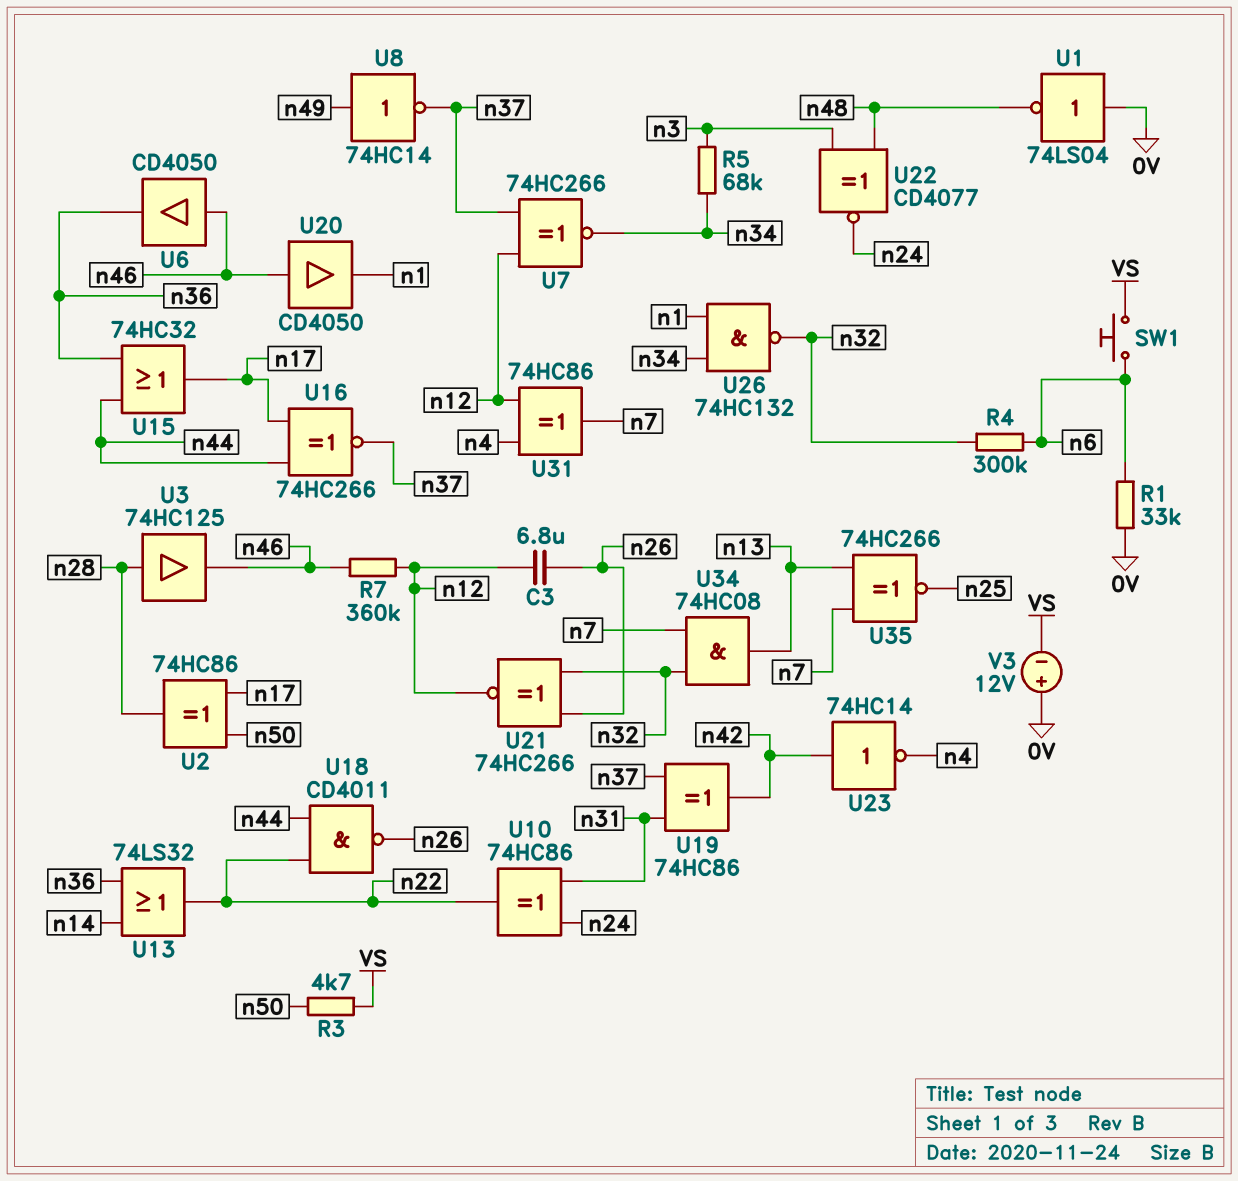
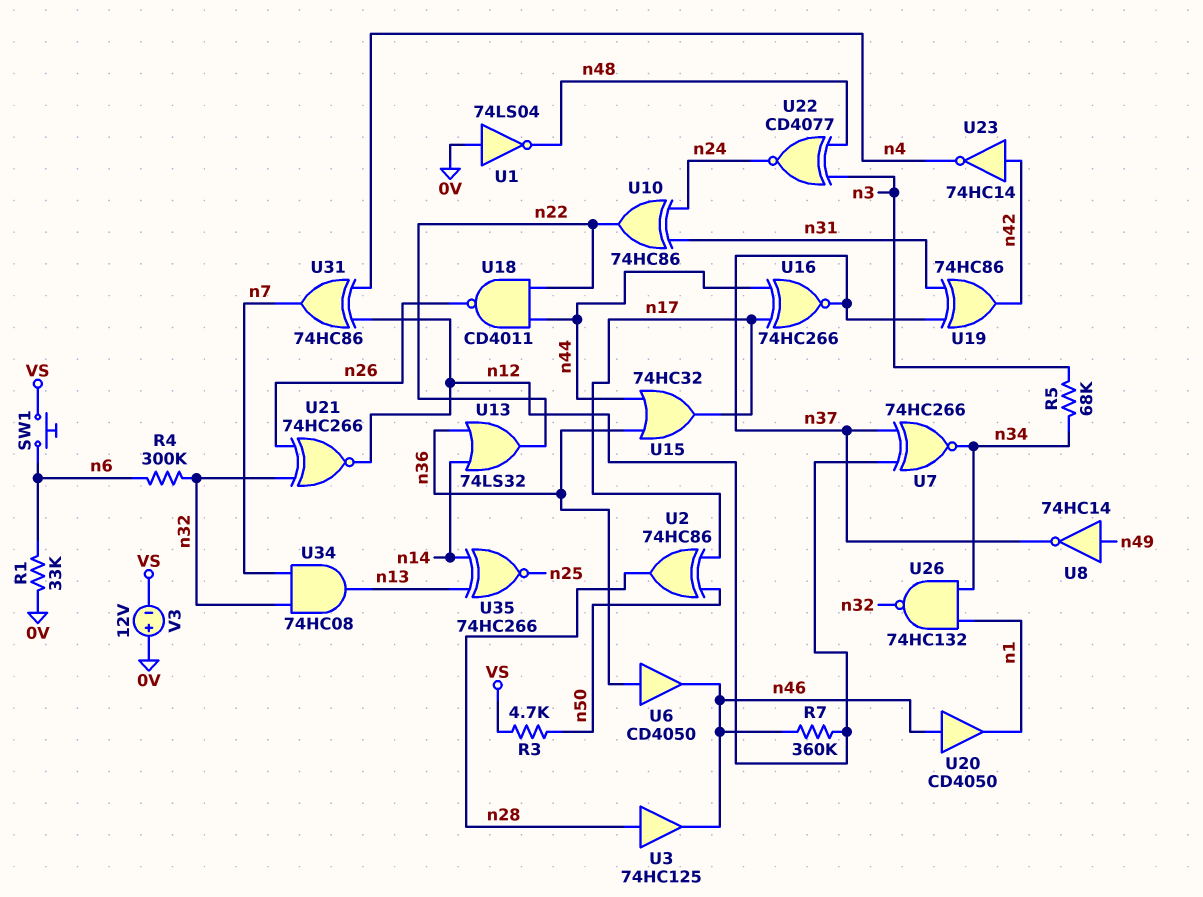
C3: 6.8uF (n12, n26) -> none
U6: buffer CD4050 (in n46, out n36) -> buffer CD4050 (in n36, out n46)
U35: XNOR 74HC266 (in n7, in n13, out n25) -> XNOR 74HC266 (in n13, in n14, out n25)

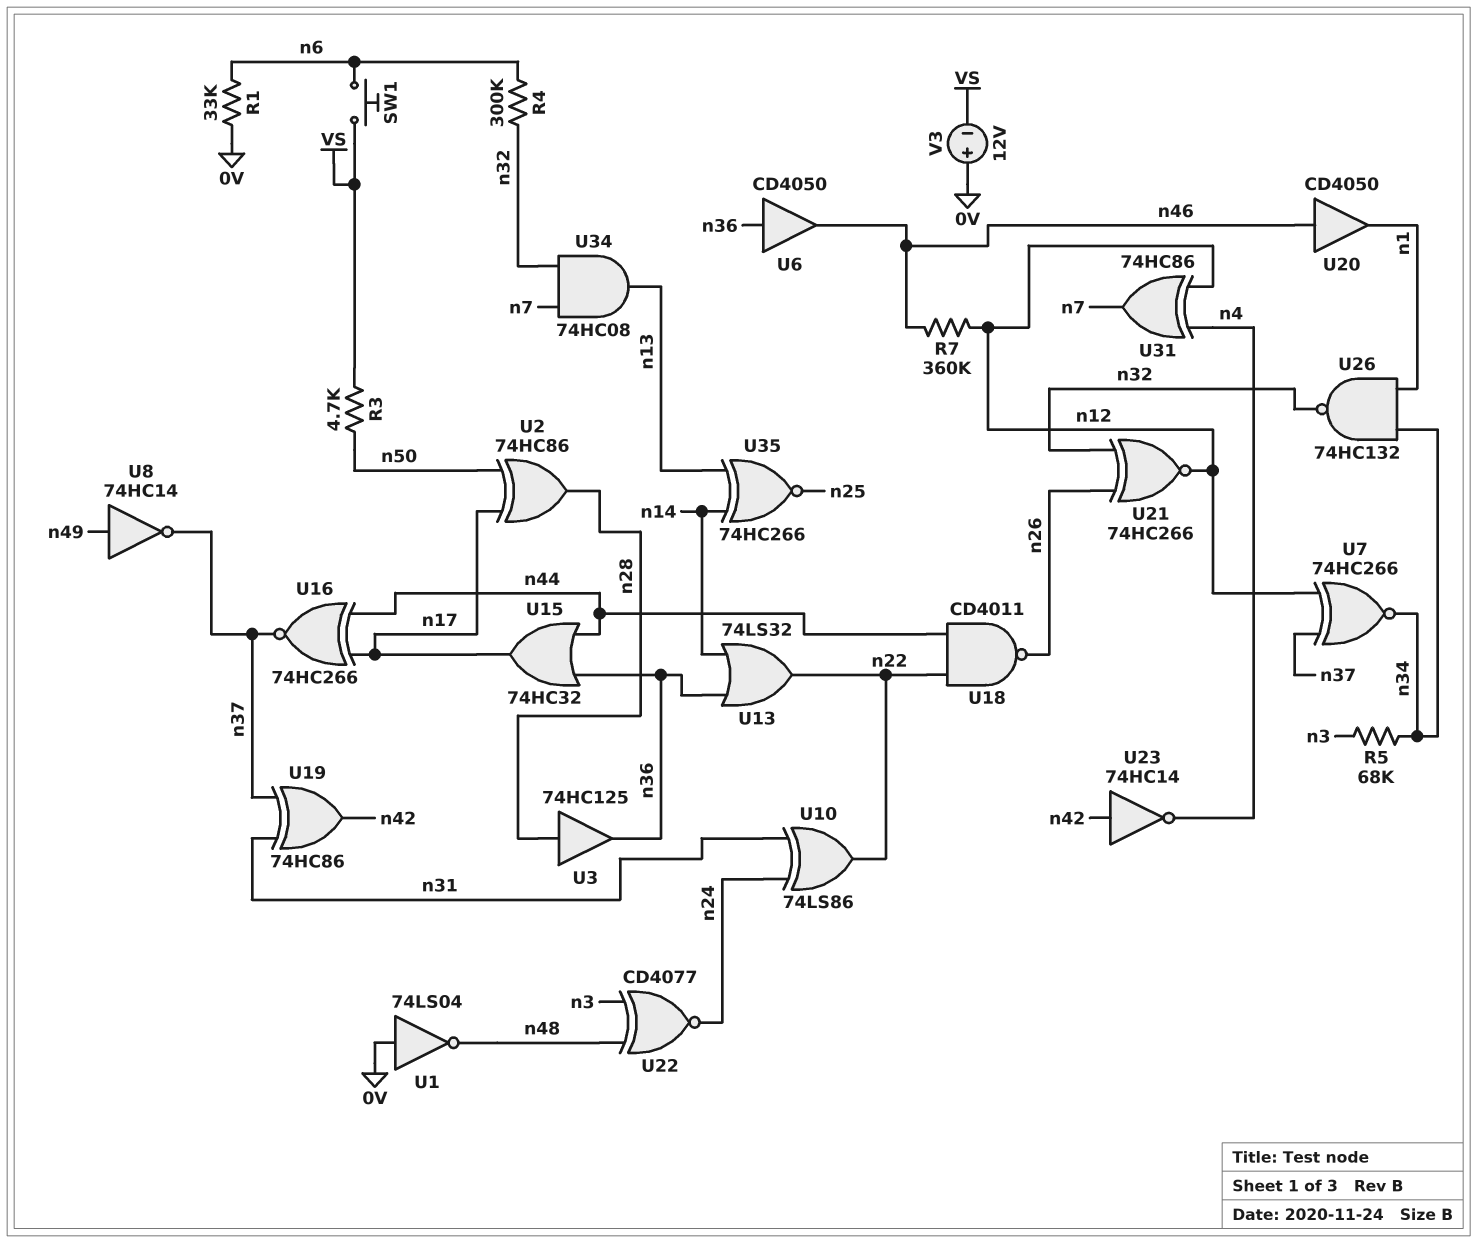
U3: buffer 74HC125 (in n28, out n46) -> buffer 74HC125 (in n28, out n36)
U10: XOR 74HC86 (in n24, in n31, out n22) -> XOR 74LS86 (in n24, in n31, out n22)

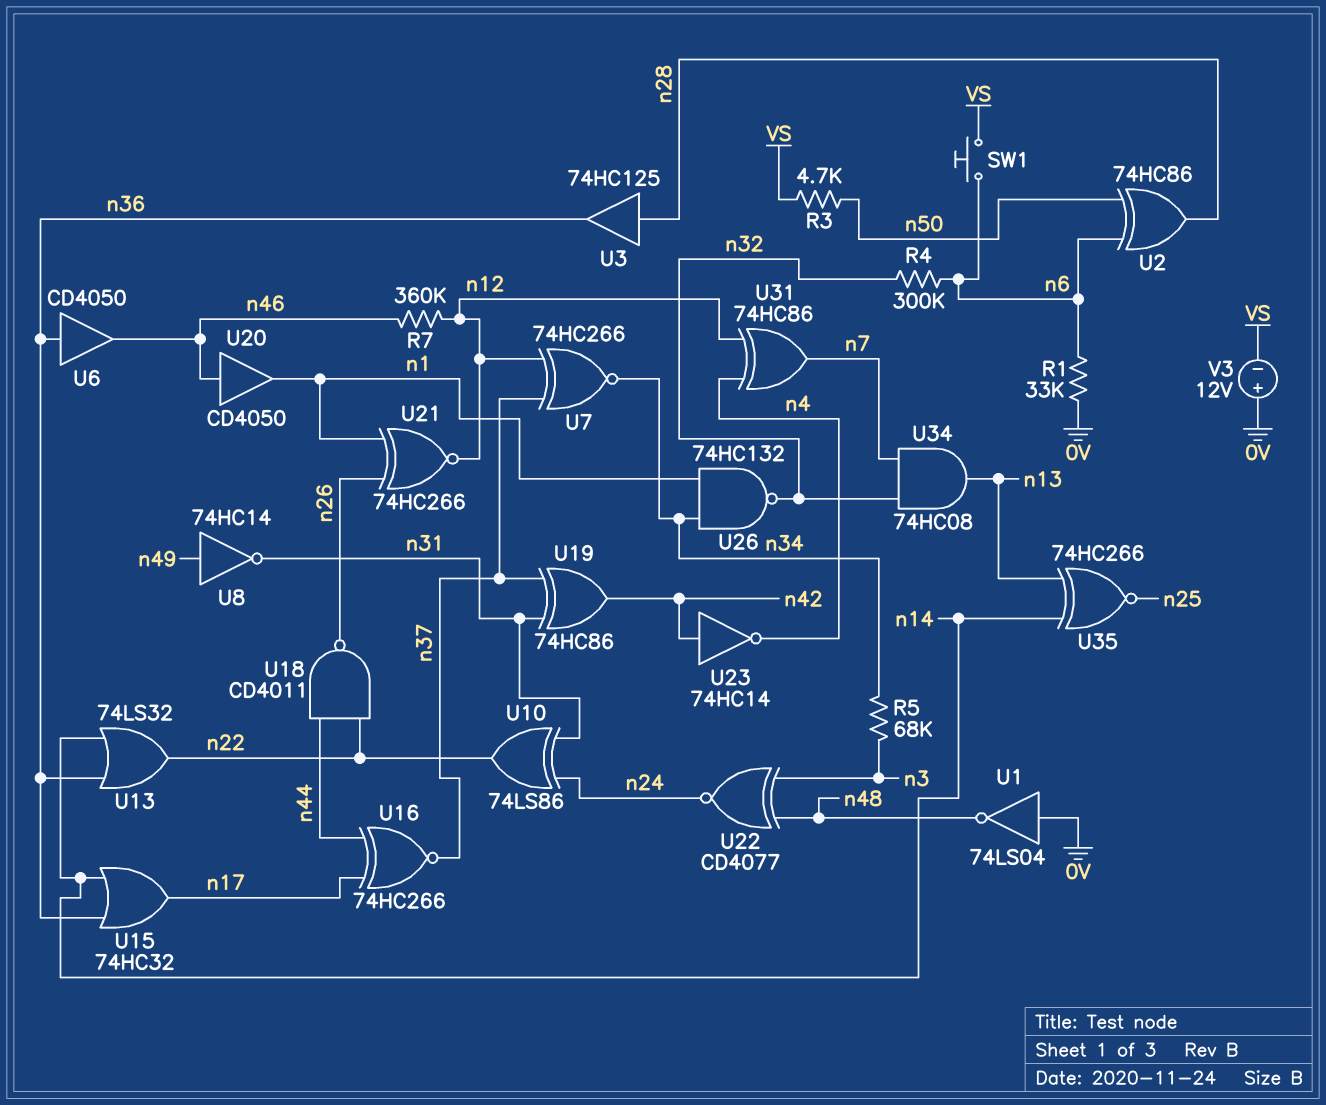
U2: XOR 74HC86 (in n17, in n50, out n28) -> XOR 74HC86 (in n6, in n50, out n28)
U8: NOT 74HC14 (in n49, out n37) -> NOT 74HC14 (in n49, out n31)
U15: OR 74HC32 (in n36, in n44, out n17) -> OR 74HC32 (in n14, in n36, out n17)
U21: XNOR 74HC266 (in n26, in n32, out n12) -> XNOR 74HC266 (in n1, in n26, out n12)

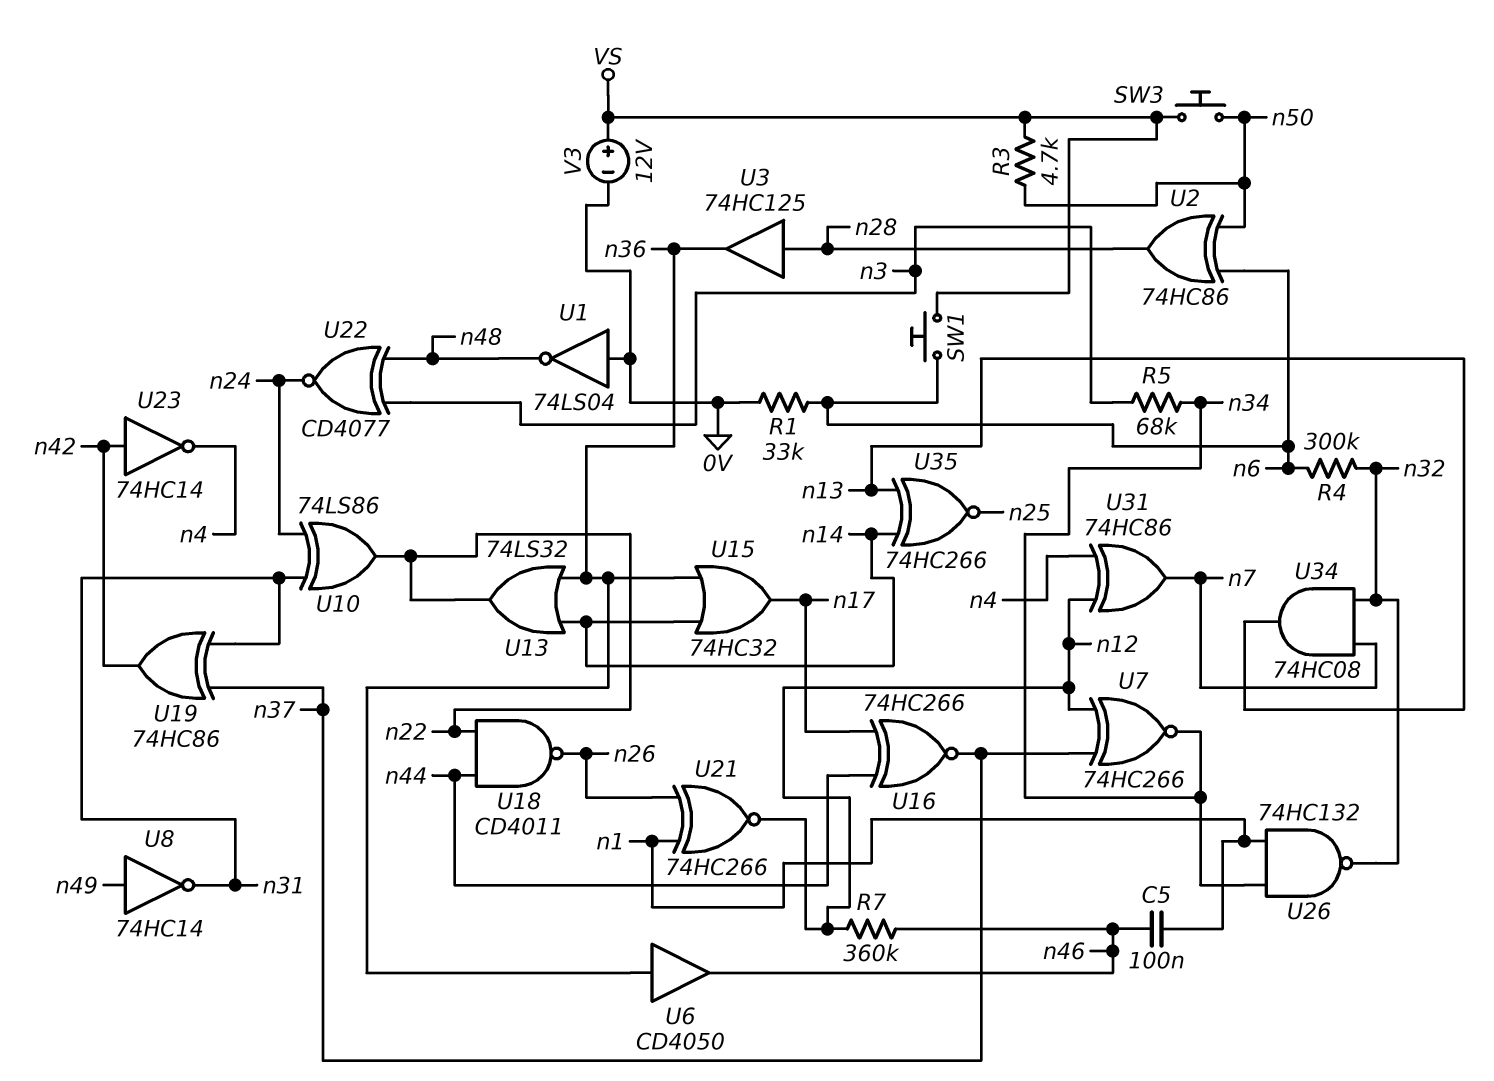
C5: none -> 100nF (n1, n46)
SW3: none -> button (VS, n50)
U20: buffer CD4050 (in n46, out n1) -> none
V3: 12V (plus 0V, minus VS) -> 12V (plus VS, minus 0V)

